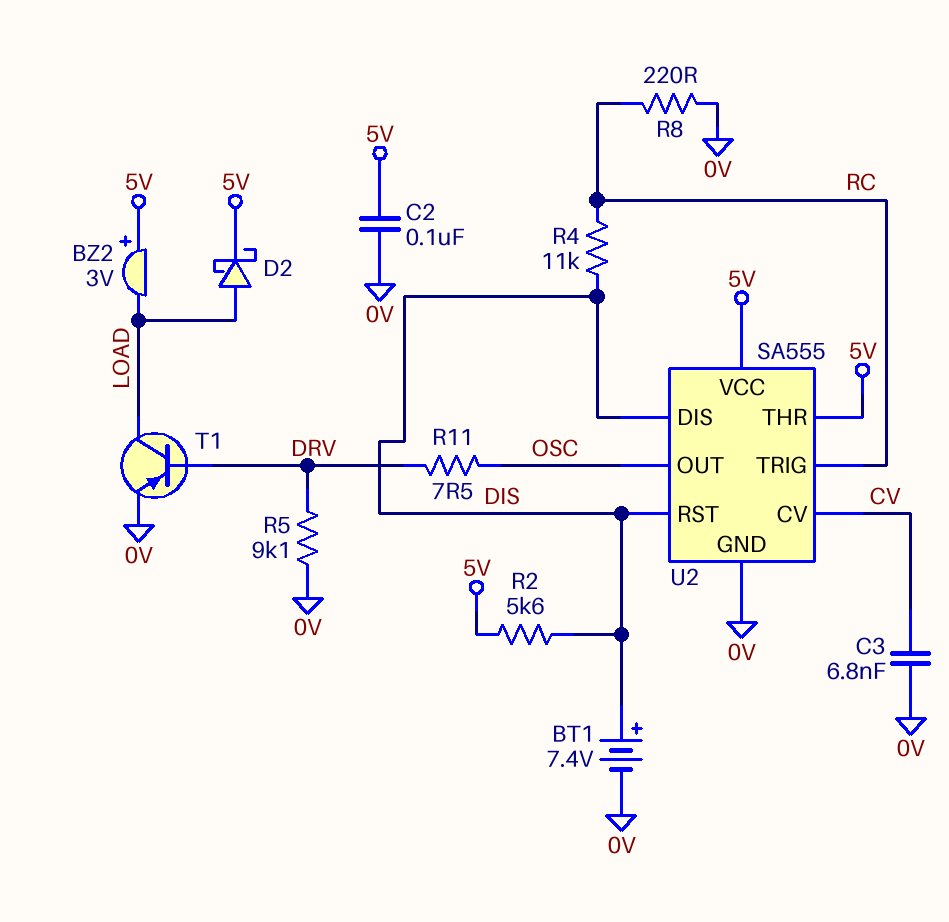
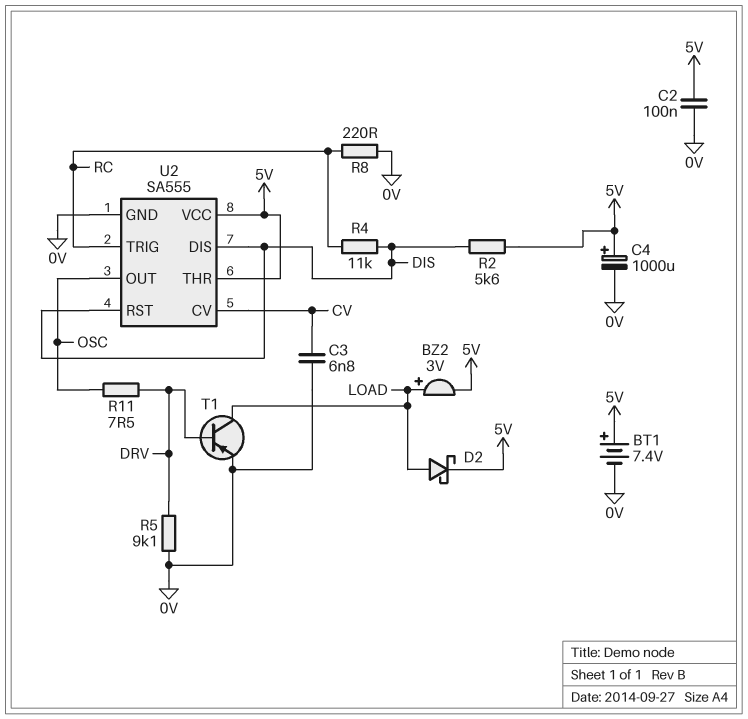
BT1: 7.4V (plus DIS, minus 0V) -> 7.4V (plus 5V, minus 0V)
BZ2: buzzer 3V (plus 5V, minus LOAD) -> buzzer 3V (plus LOAD, minus 5V)
C4: none -> 1000uF (plus 5V, minus 0V)

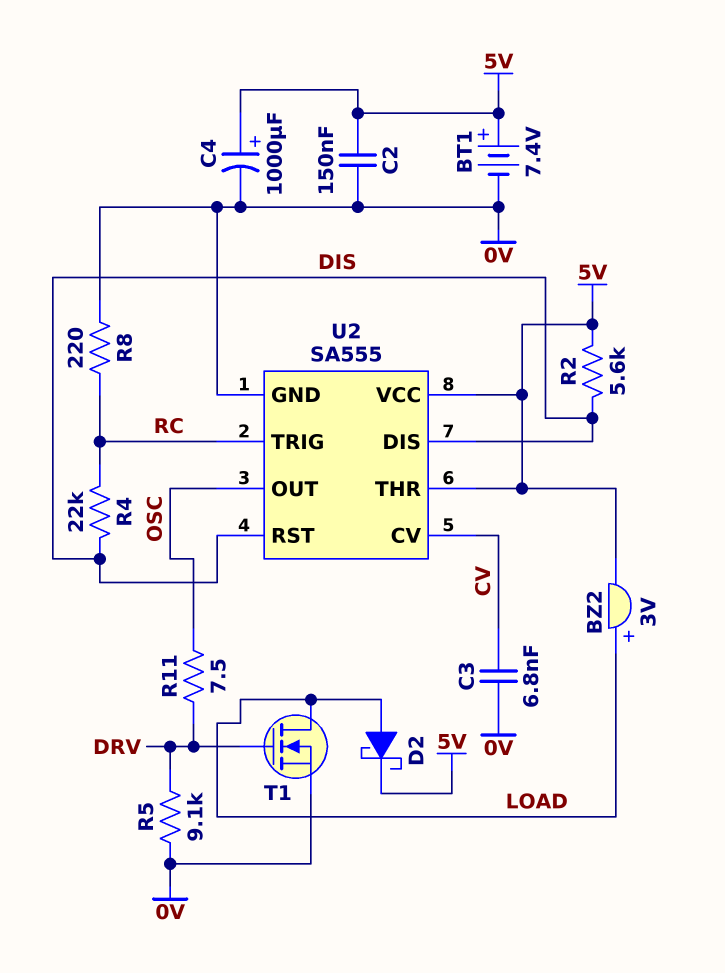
C2: 100nF (0V, 5V) -> 150nF (0V, 5V)
R4: 11k (DIS, RC) -> 22k (DIS, RC)
T1: PNP (B DRV, C LOAD, E 0V) -> NMOS (G DRV, D LOAD, S 0V)

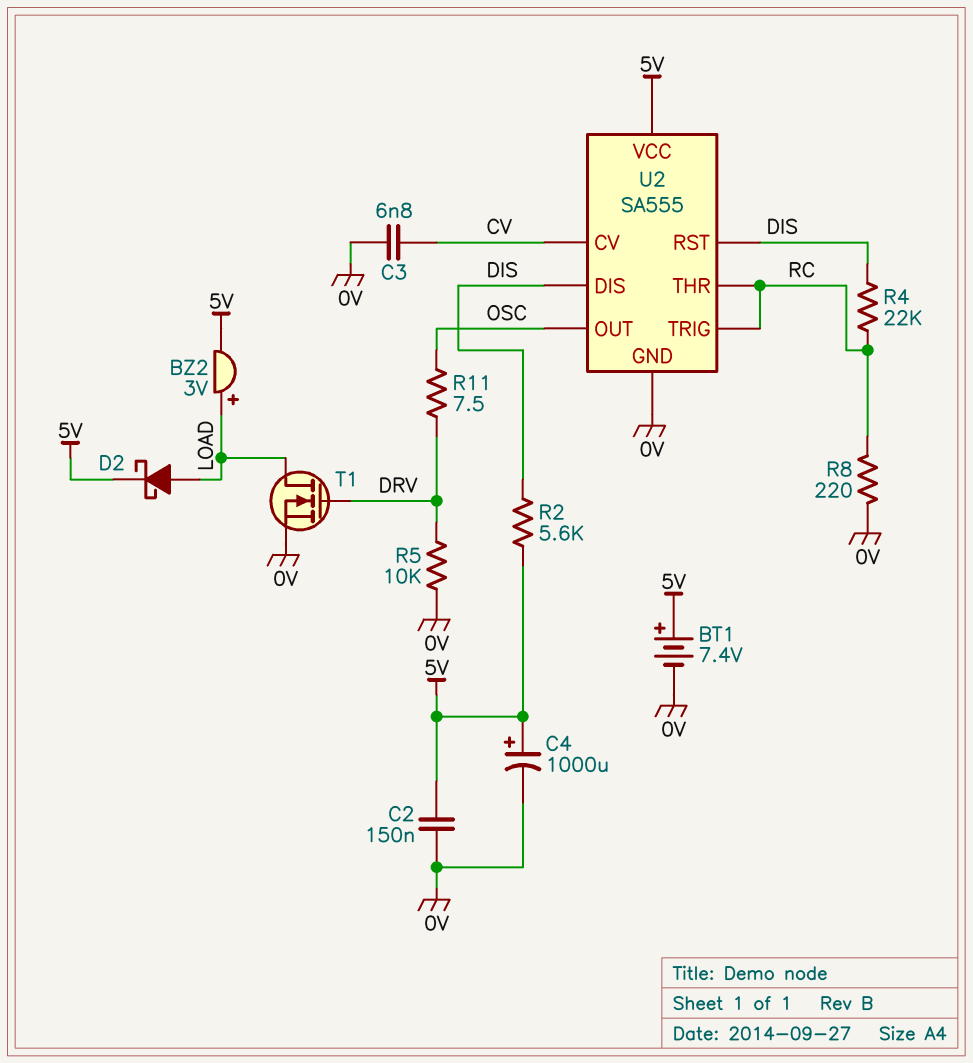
R5: 9.1k (0V, DRV) -> 10k (0V, DRV)
U2 pin THR: 5V -> RC

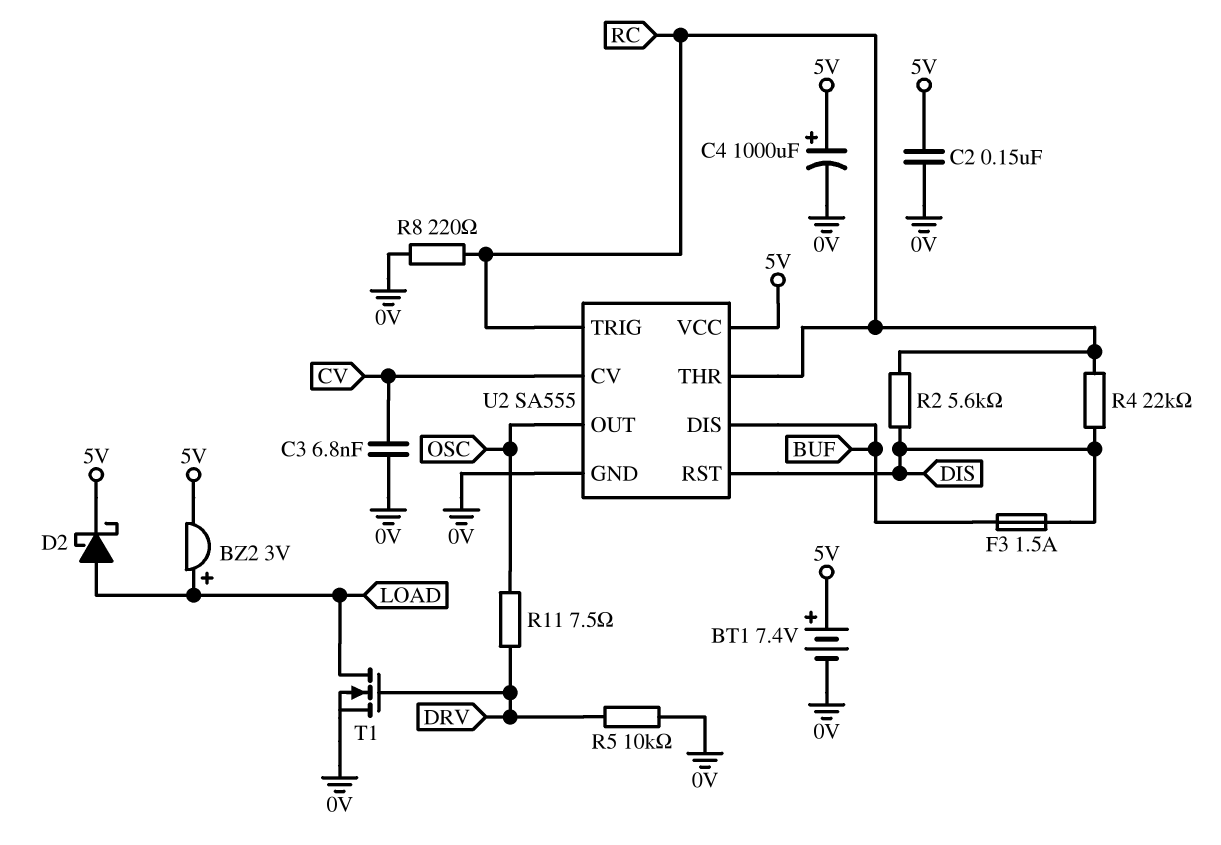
F3: none -> 1.5A (BUF, DIS)
R2: 5.6k (5V, DIS) -> 5.6k (DIS, RC)
U2 pin DIS: DIS -> BUF

